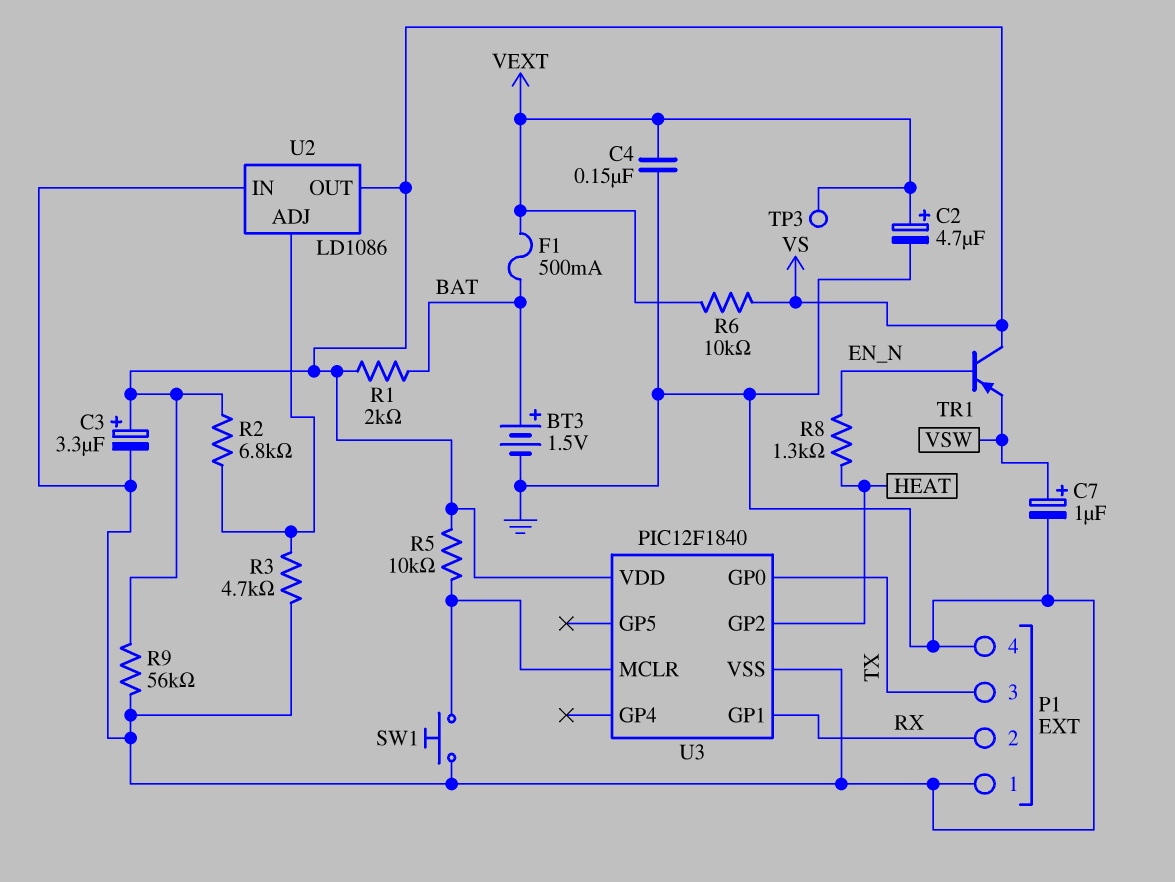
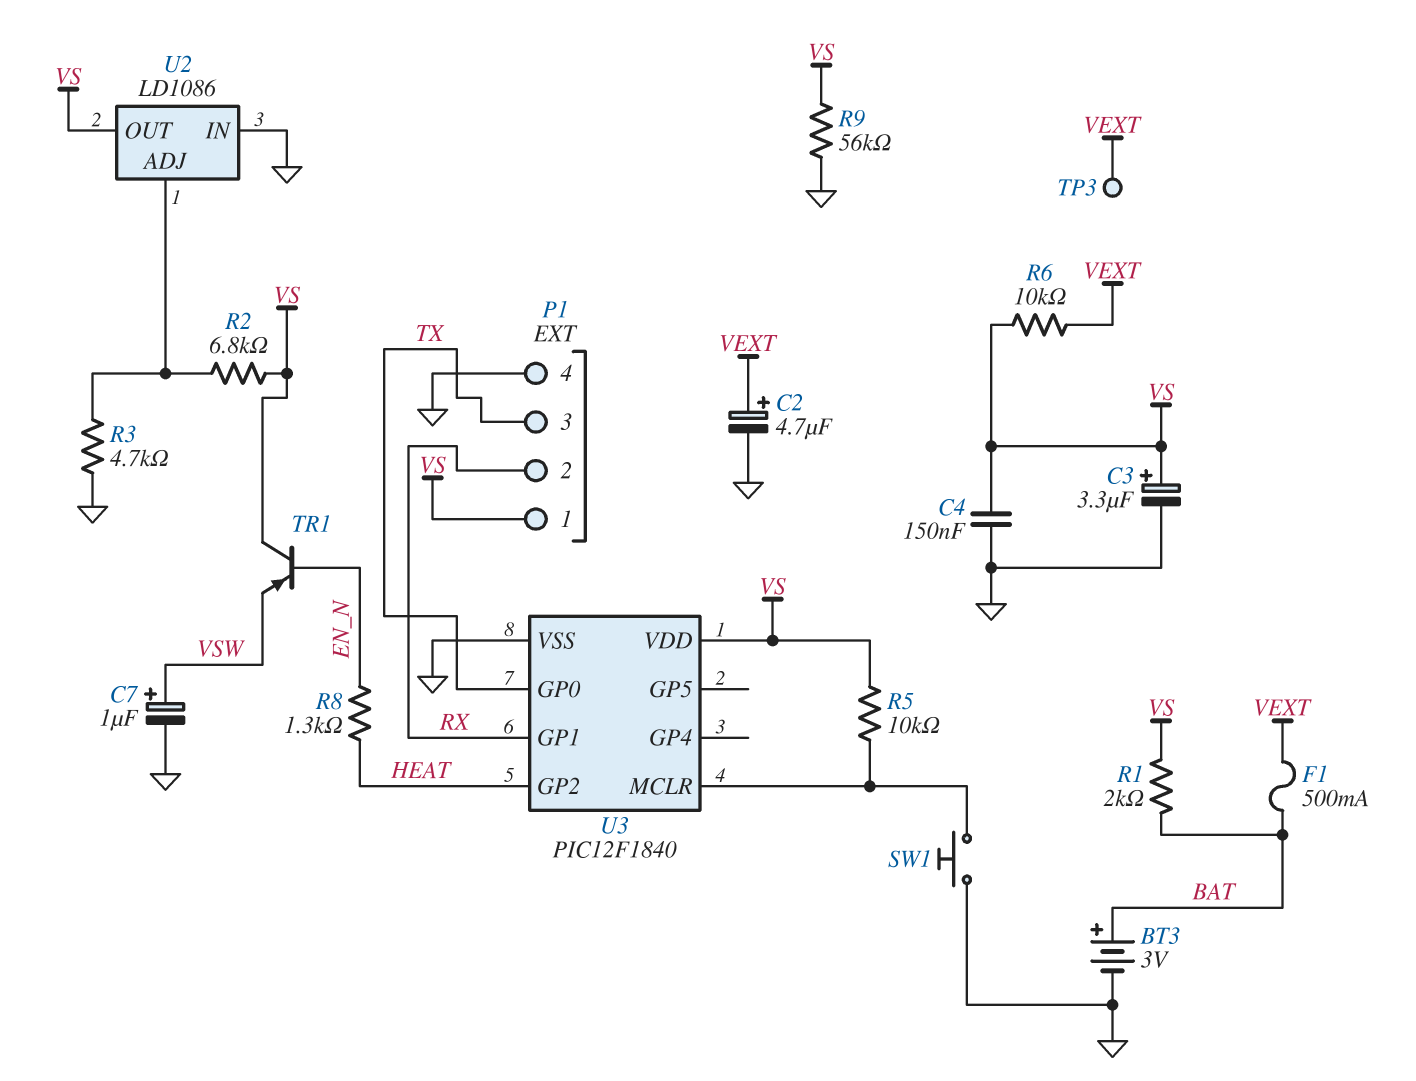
BT3: 1.5V (plus BAT, minus GND) -> 3V (plus BAT, minus GND)
C4: 150nF (GND, VEXT) -> 150nF (GND, VS)
P1 pin 1: GND -> VS

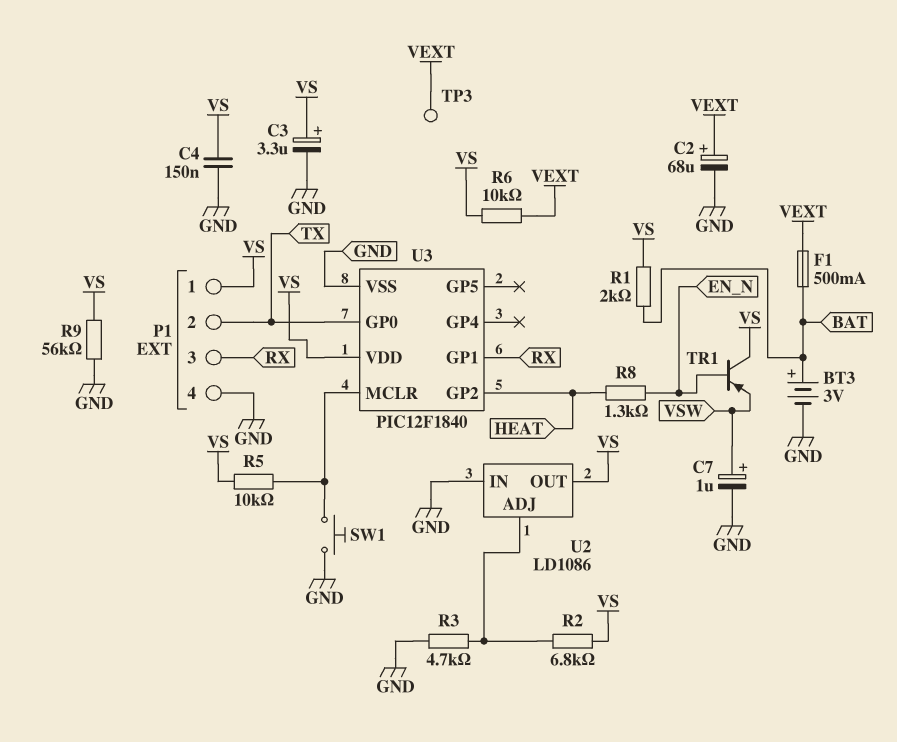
C2: 4.7uF (plus VEXT, minus GND) -> 68uF (plus VEXT, minus GND)
P1 pin 2: RX -> TX
P1 pin 3: TX -> RX

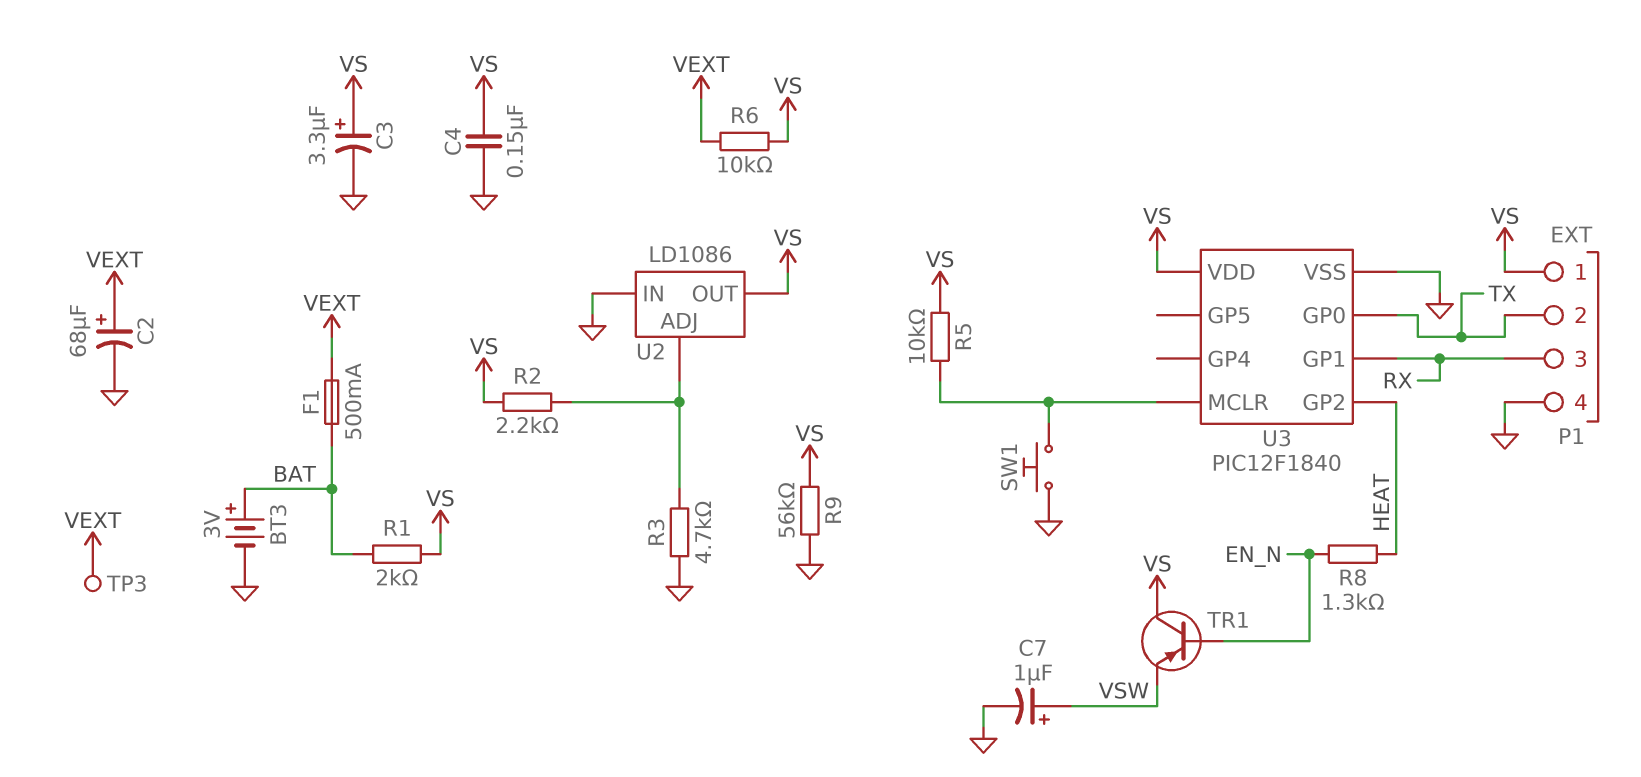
R2: 6.8k (U2/ADJ, VS) -> 2.2k (U2/ADJ, VS)

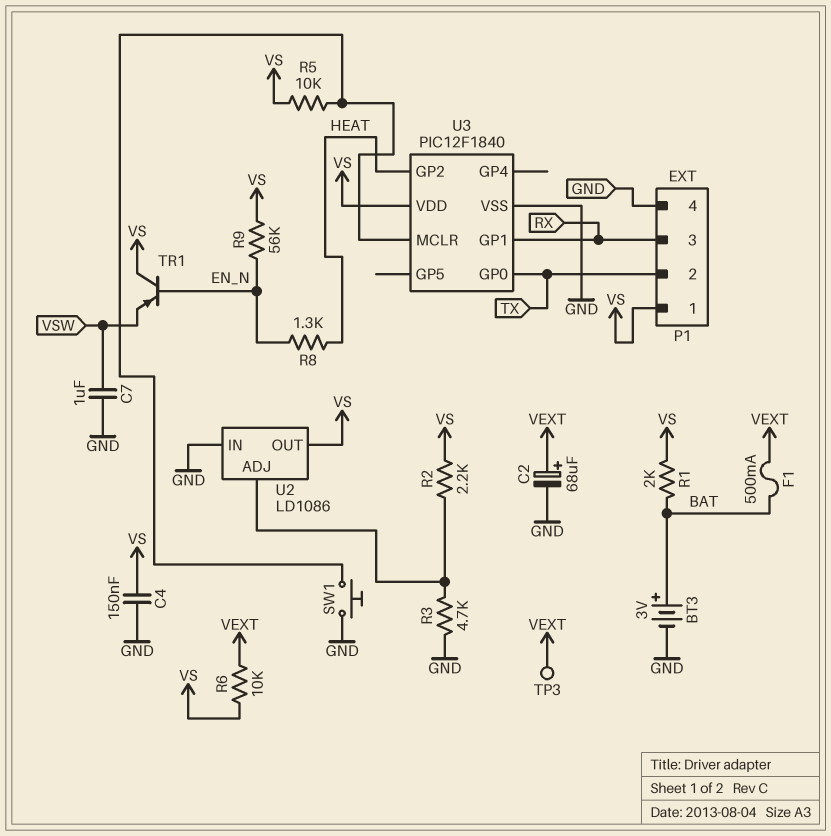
C3: 3.3uF (plus VS, minus GND) -> none
C7: 1uF (plus VSW, minus GND) -> 1uF (GND, VSW)
R9: 56k (GND, VS) -> 56k (EN_N, VS)

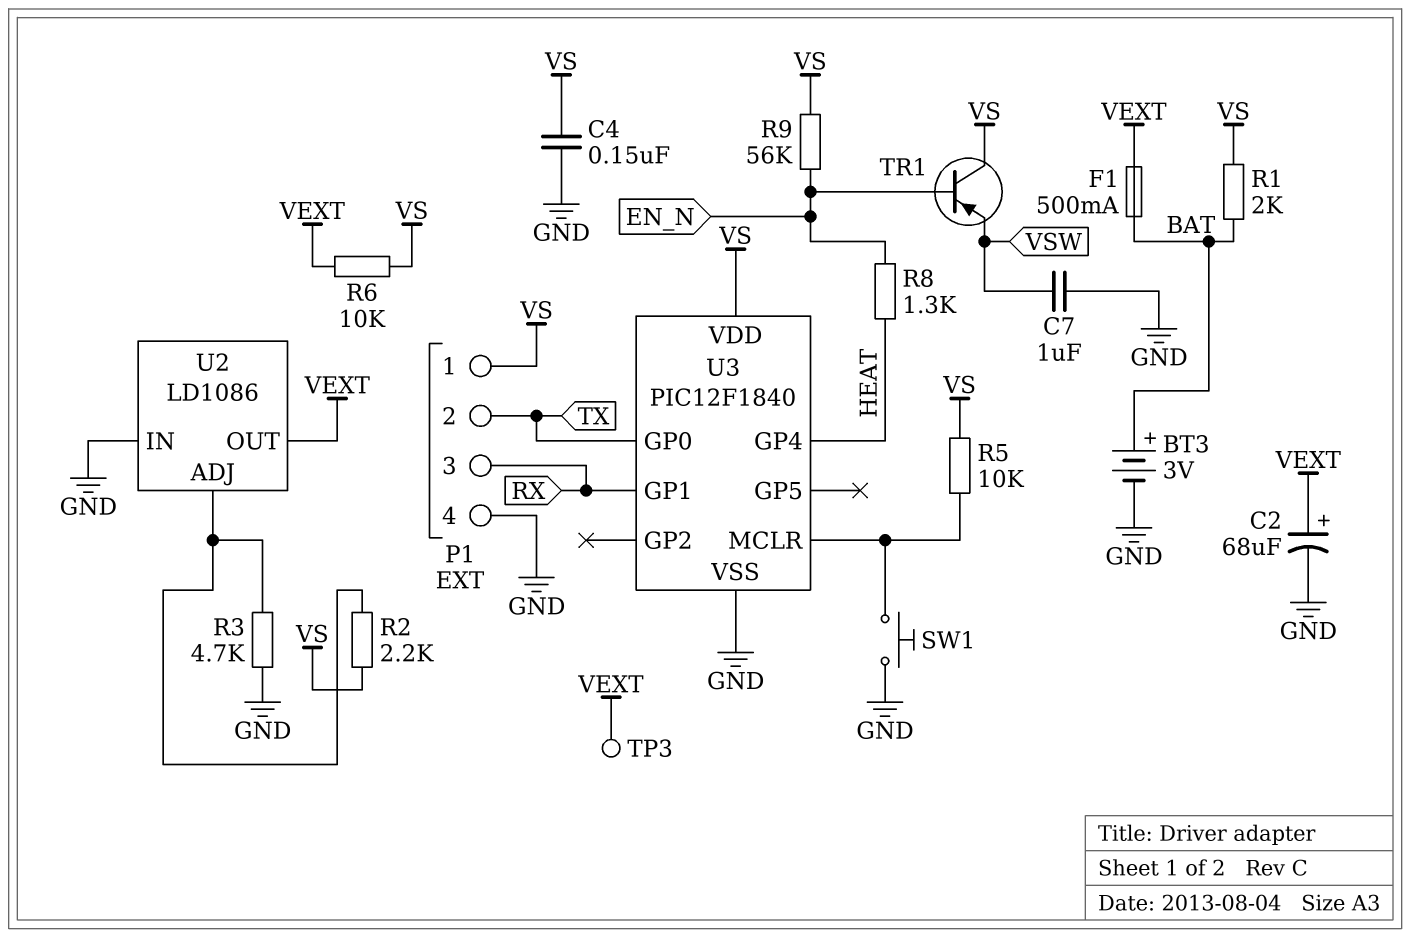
U2 pin OUT: VS -> VEXT
U3 pin GP2: HEAT -> none
U3 pin GP4: none -> HEAT

